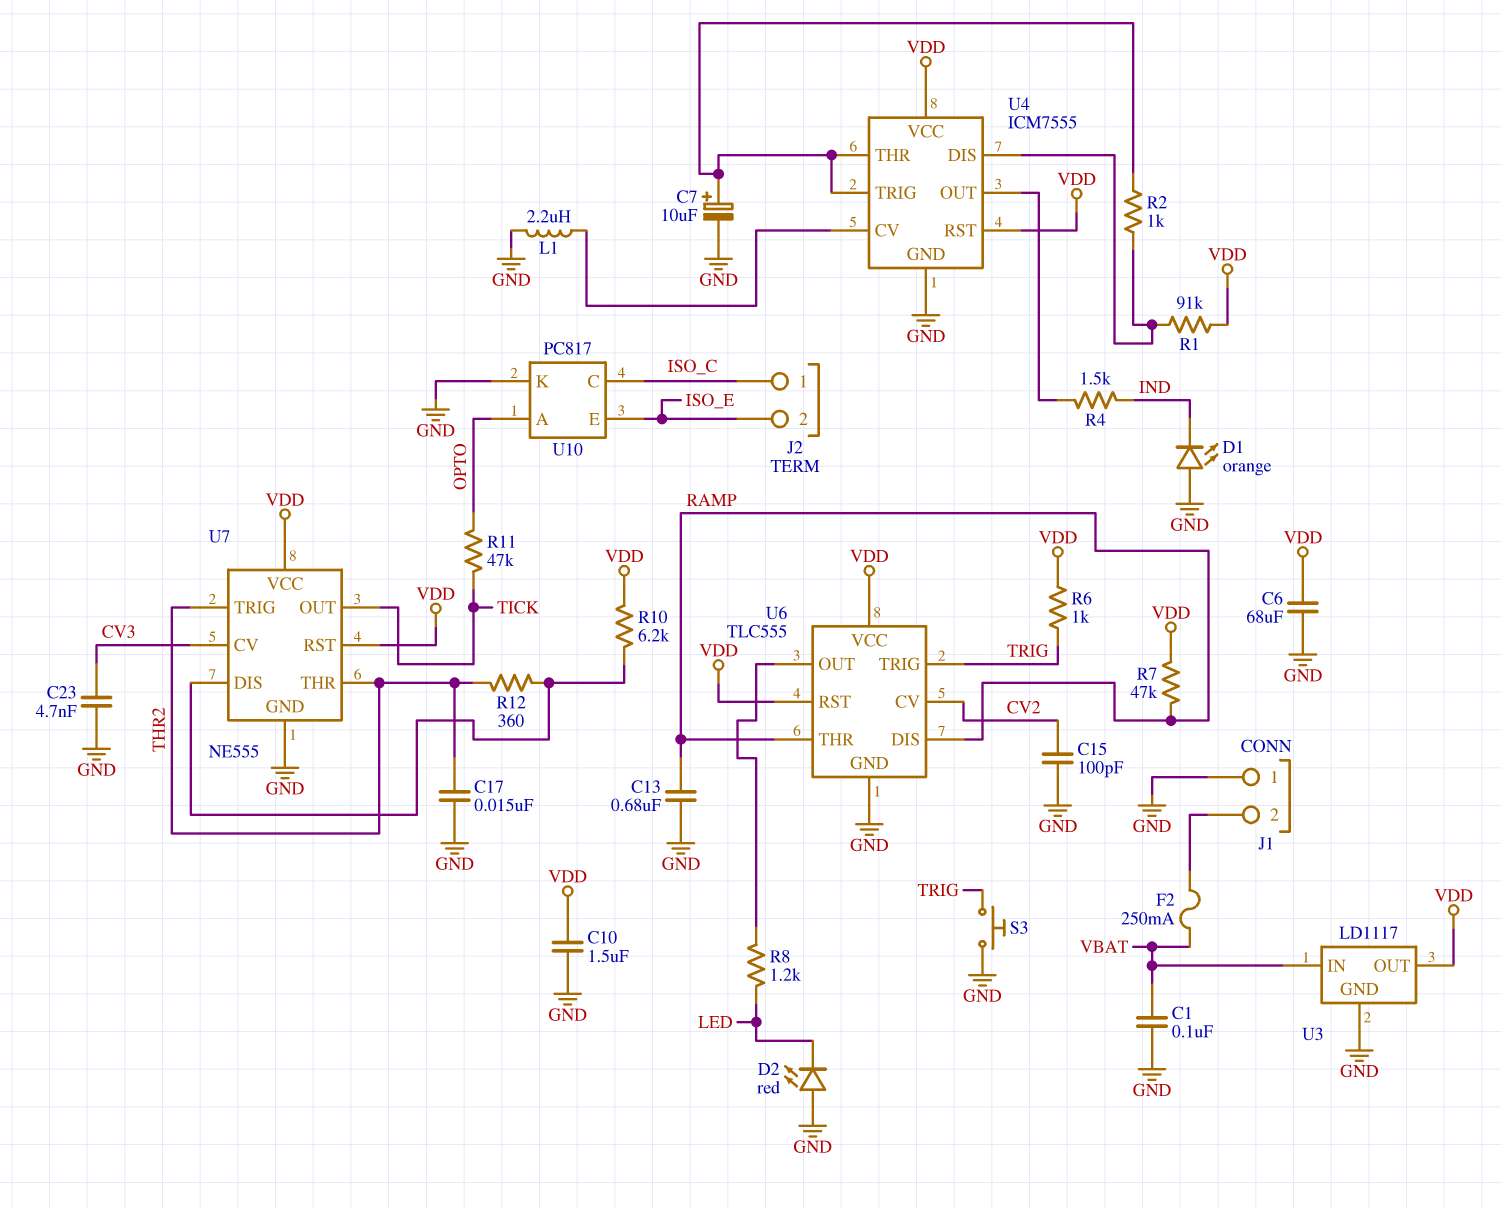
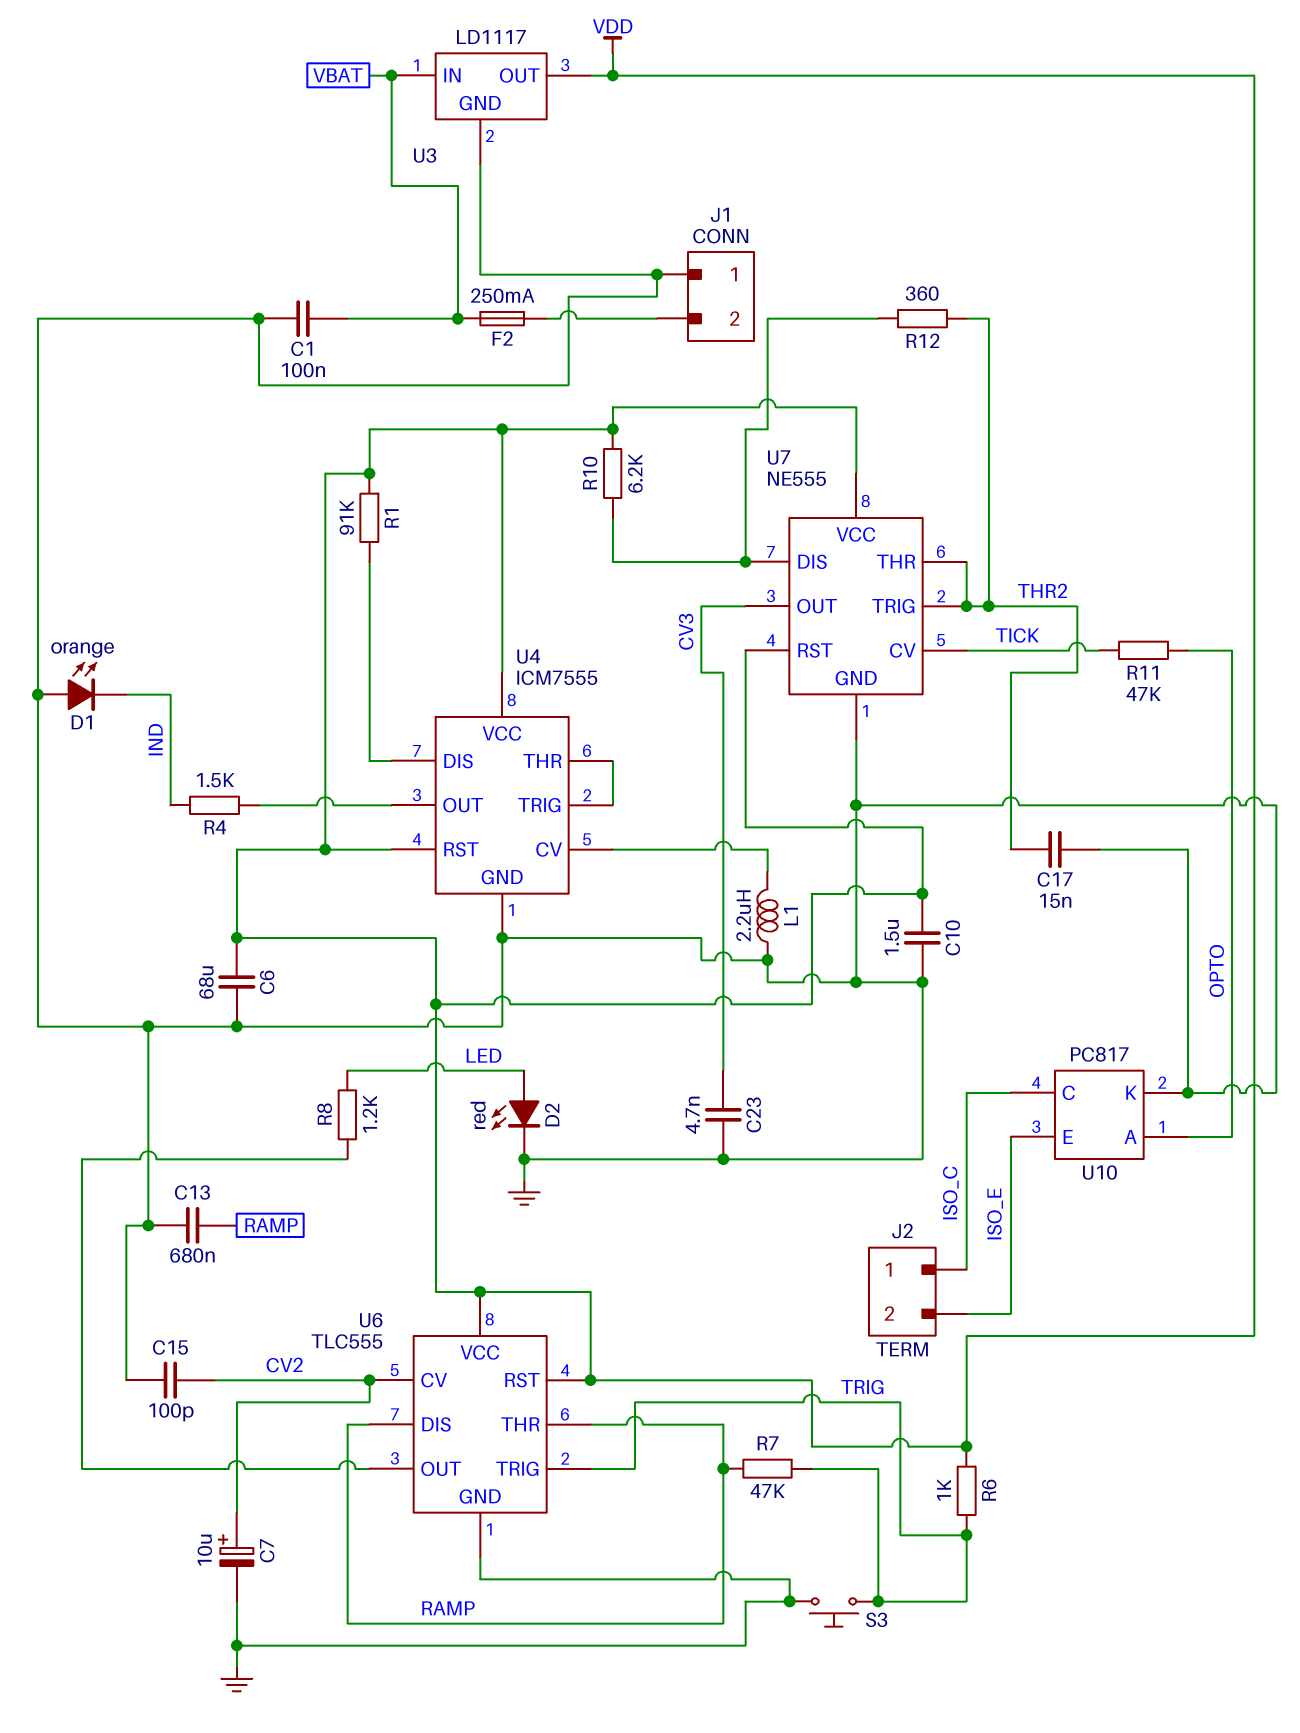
C7: 10uF (plus U4/THR, minus GND) -> 10uF (plus CV2, minus GND)
D2: LED red (A GND, K LED) -> LED red (A LED, K GND)
R2: 1k (U4/DIS, U4/THR) -> none
R7: 47k (RAMP, VDD) -> 47k (RAMP, TRIG)
U7 pin CV: CV3 -> TICK
U7 pin OUT: TICK -> CV3

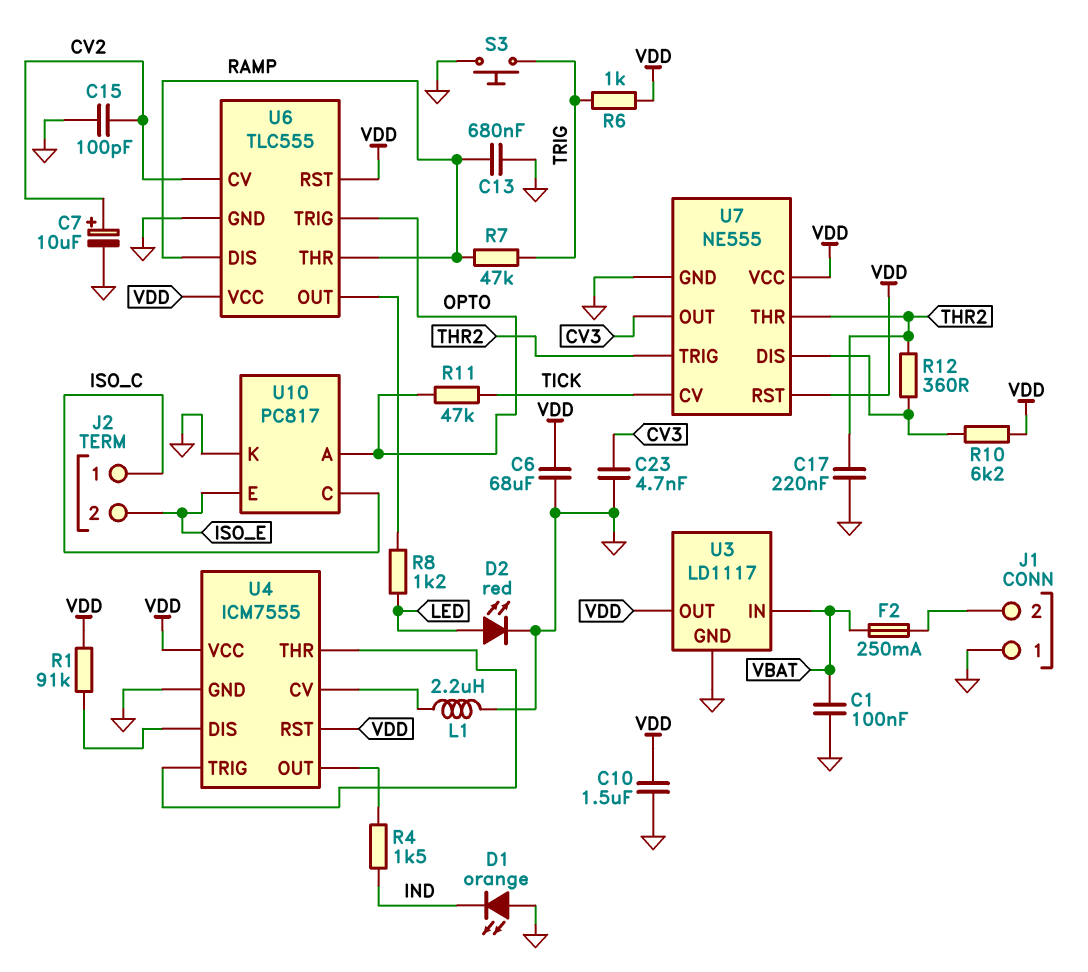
C17: 15nF (GND, THR2) -> 220nF (GND, THR2)
U6 pin TRIG: TRIG -> OPTO

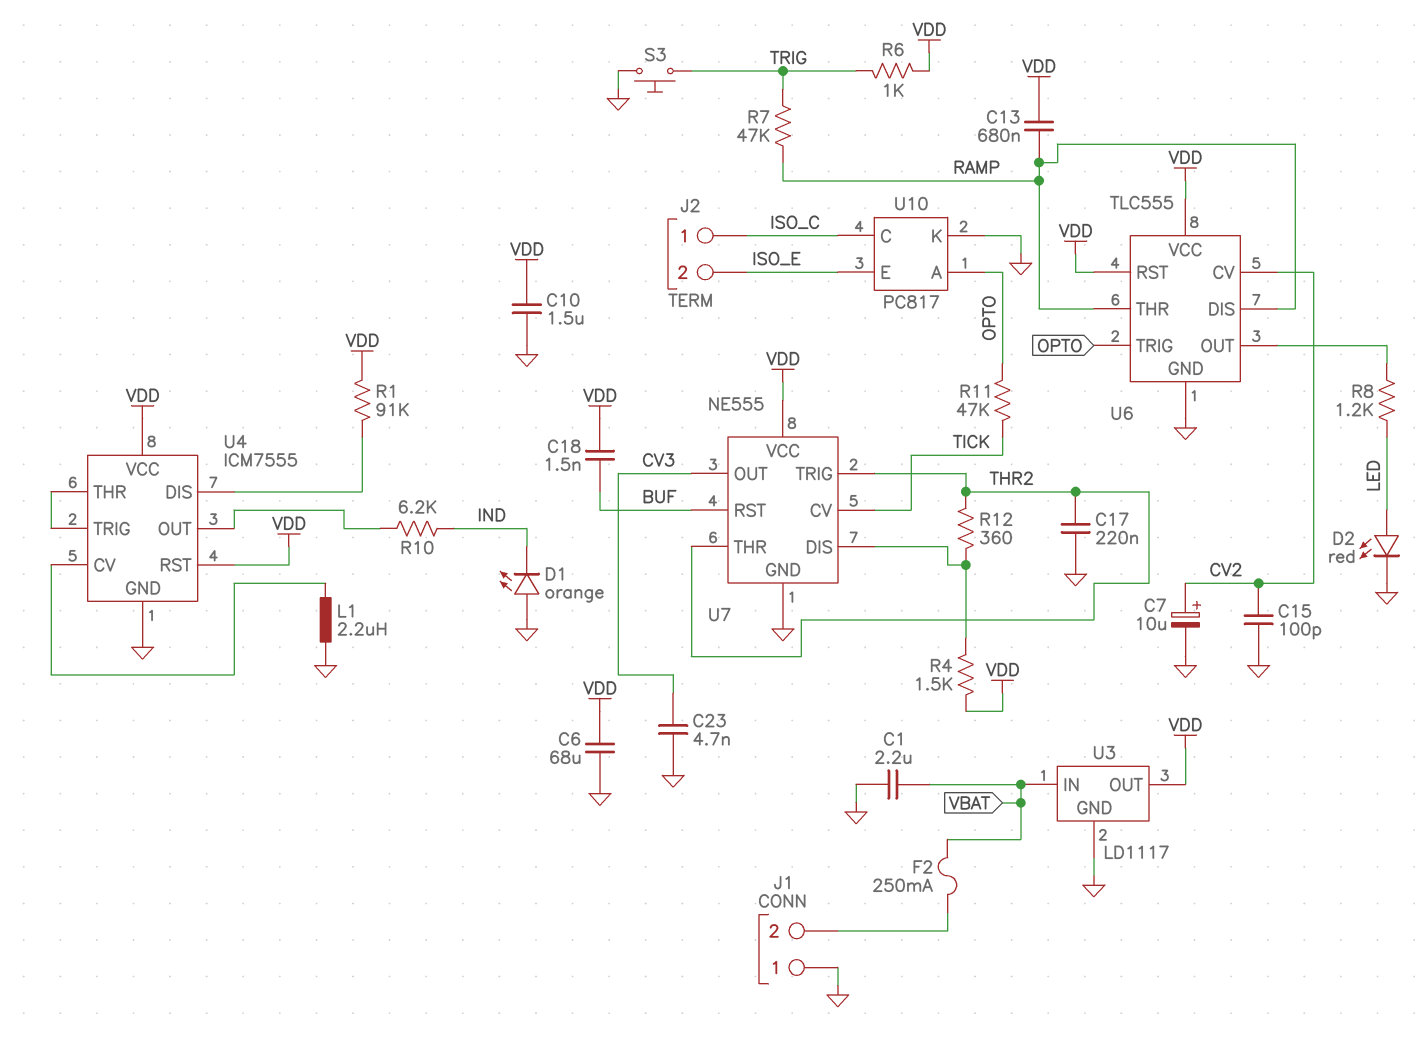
C1: 100nF (GND, VBAT) -> 2.2uF (GND, VBAT)
C13: 680nF (GND, RAMP) -> 680nF (RAMP, VDD)
C18: none -> 1.5nF (BUF, VDD)
R4: 1.5k (IND, U4/OUT) -> 1.5k (U7/DIS, VDD)
R10: 6.2k (U7/DIS, VDD) -> 6.2k (IND, U4/OUT)
U7 pin RST: VDD -> BUF

